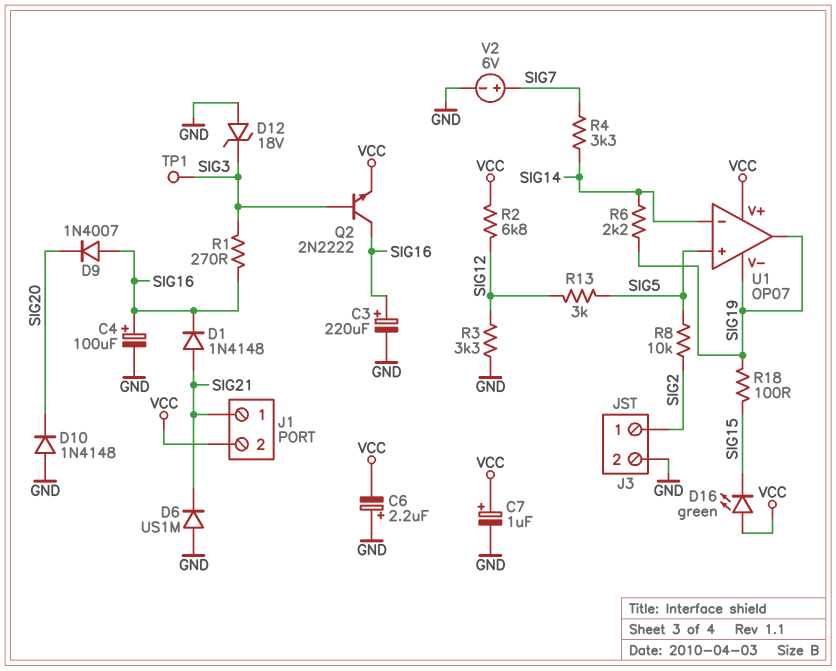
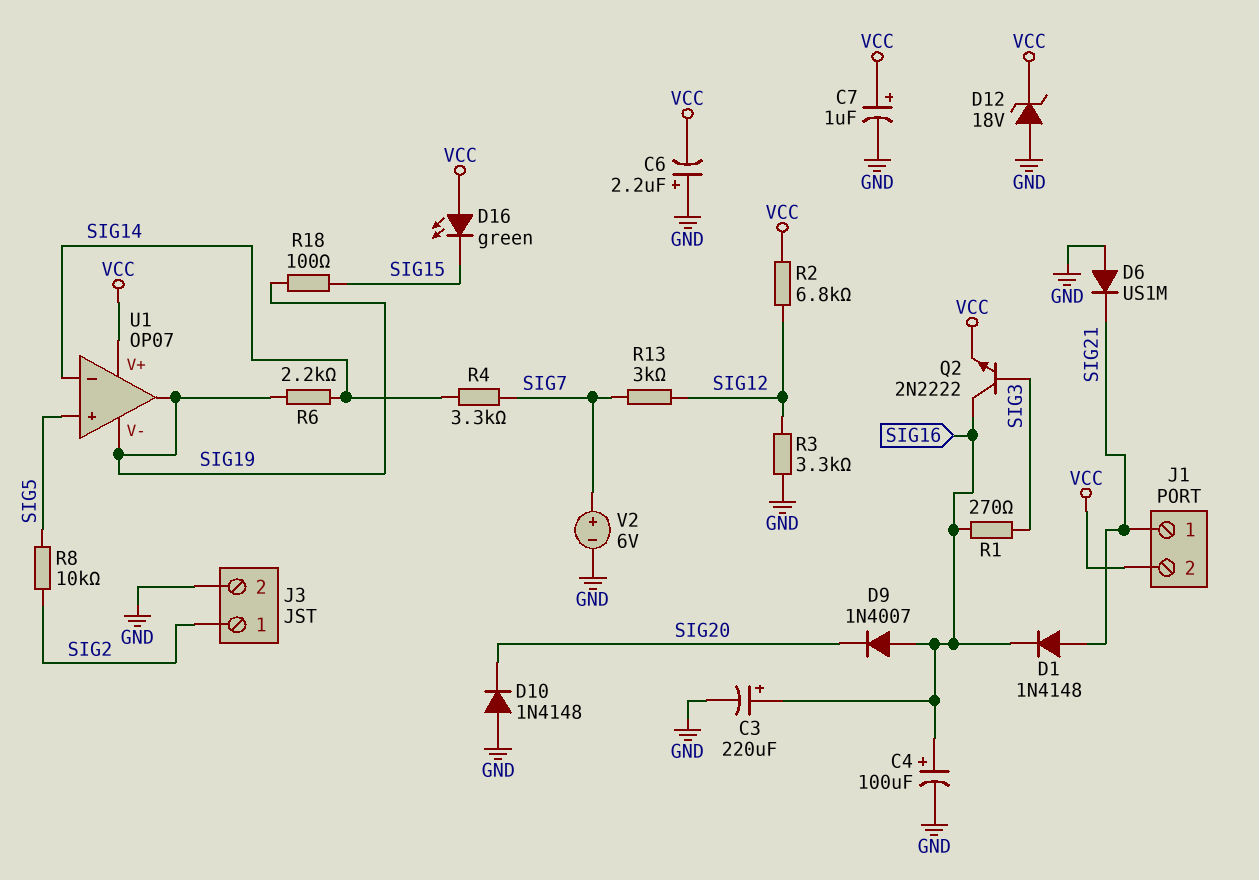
D12: zener 18V (A GND, K SIG3) -> zener 18V (A GND, K VCC)
R13: 3k (SIG5, SIG12) -> 3k (SIG7, SIG12)
TP1: test point (SIG3) -> none

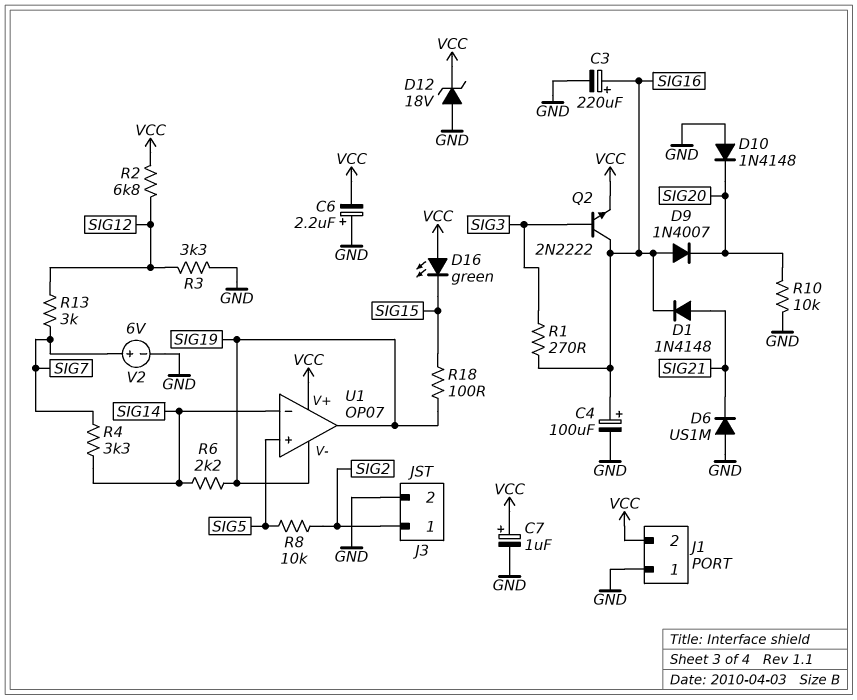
J1 pin 1: SIG21 -> GND
R10: none -> 10k (GND, SIG20)

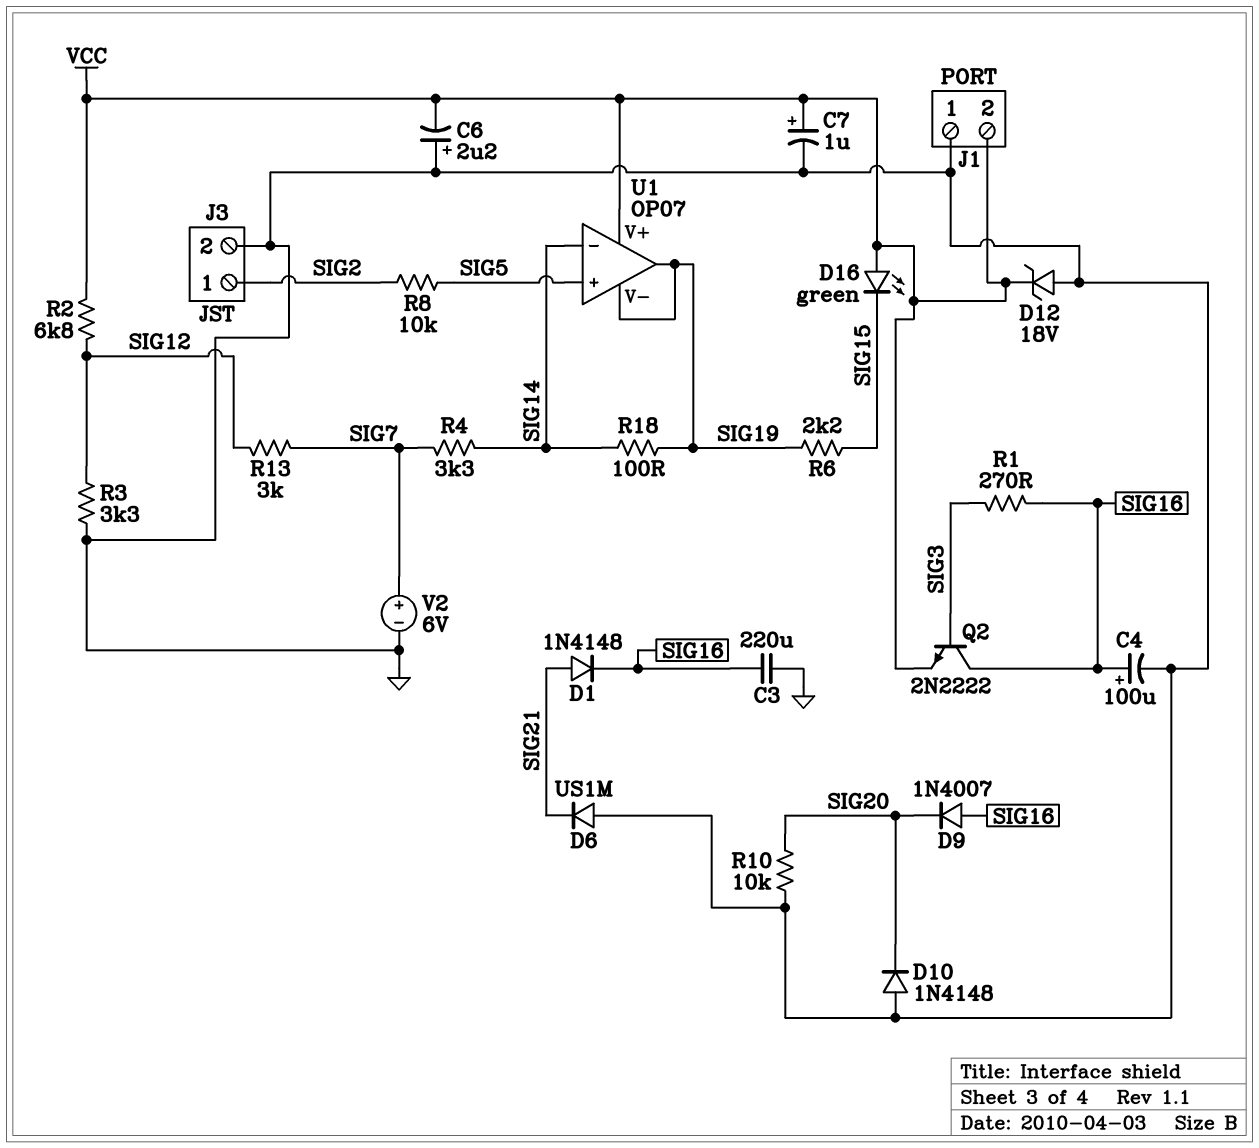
C3: 220uF (plus SIG16, minus GND) -> 220uF (GND, SIG16)
R6: 2.2k (SIG14, SIG19) -> 2.2k (SIG15, SIG19)
R18: 100 (SIG15, SIG19) -> 100 (SIG14, SIG19)

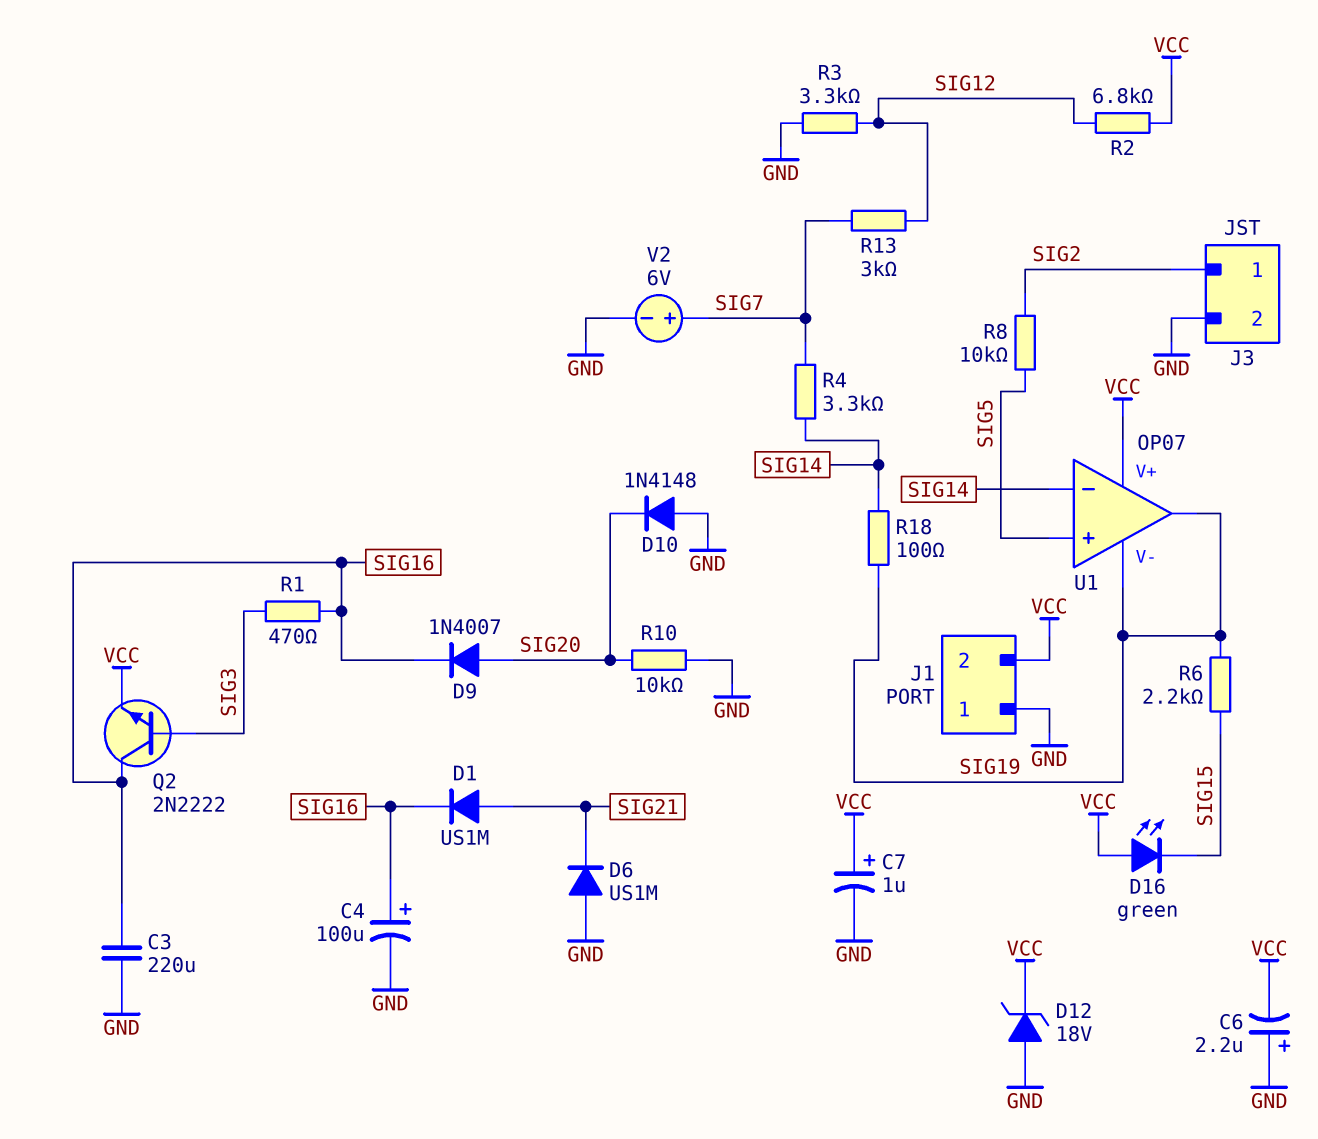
D1: diode 1N4148 (A SIG21, K SIG16) -> diode US1M (A SIG21, K SIG16)
D9: diode 1N4007 (A SIG16, K SIG20) -> diode 1N4007 (A SIG20, K SIG16)
R1: 270 (SIG3, SIG16) -> 470 (SIG3, SIG16)

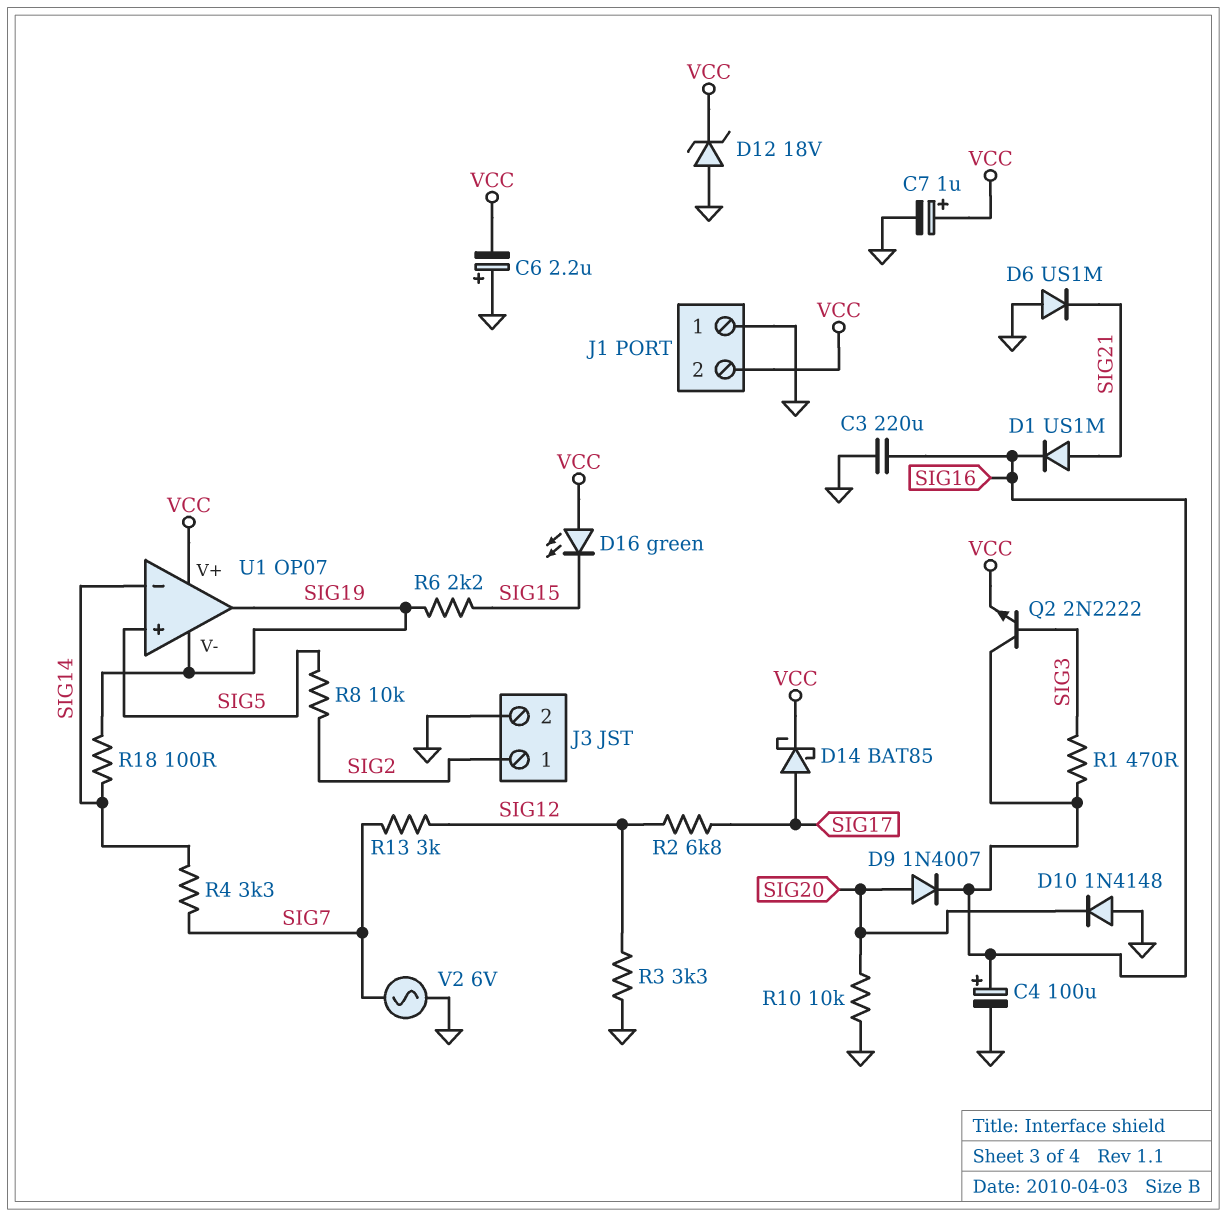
D14: none -> schottky BAT85 (A SIG17, K VCC)
R2: 6.8k (SIG12, VCC) -> 6.8k (SIG12, SIG17)
V2: 6V (plus SIG7, minus GND) -> AC 6V (GND, SIG7)

